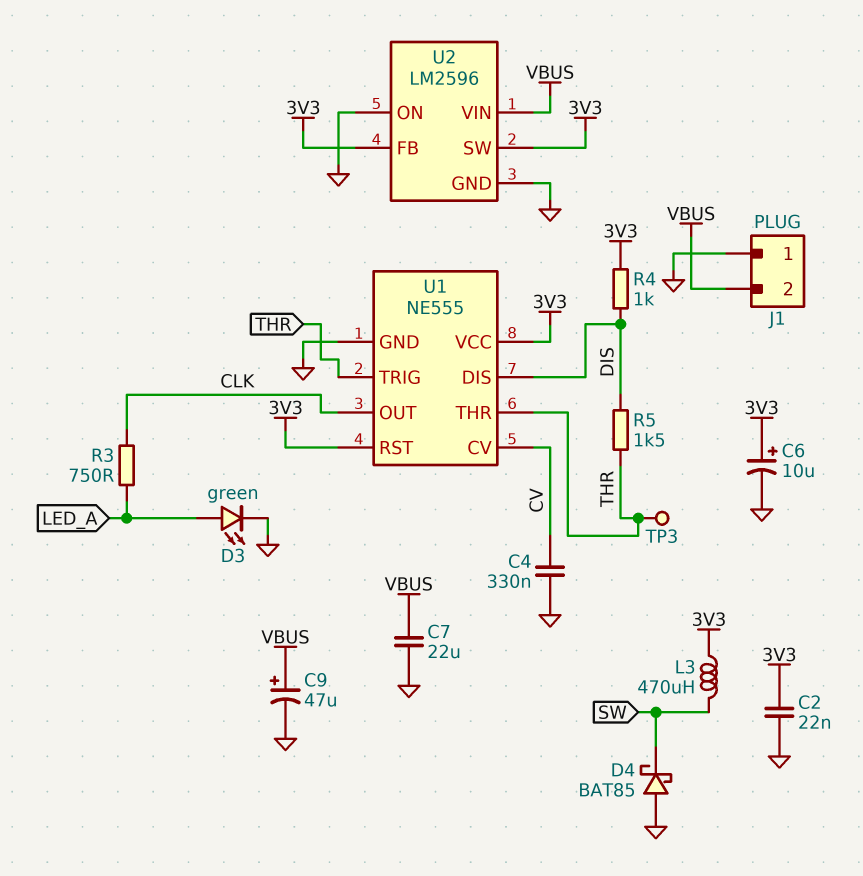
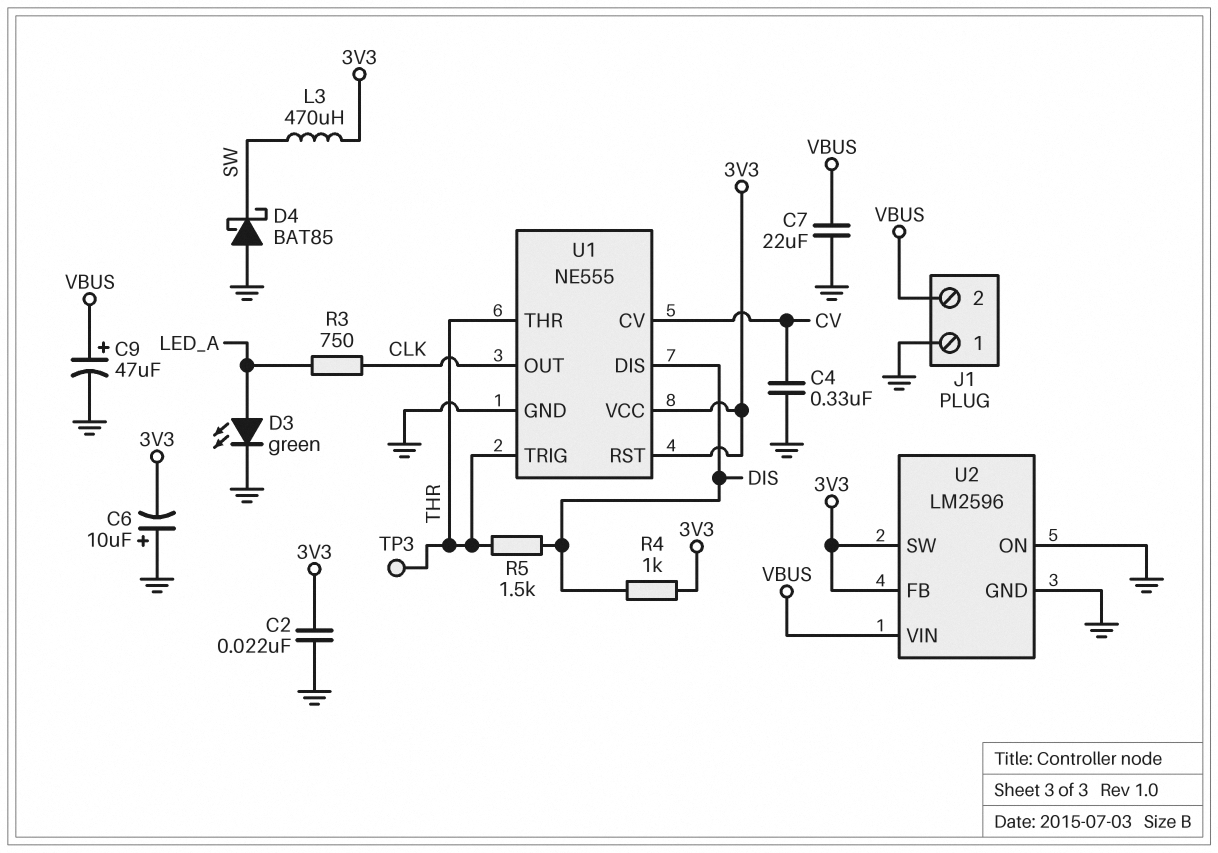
C6: 10uF (plus 3V3, minus GND) -> 10uF (plus GND, minus 3V3)

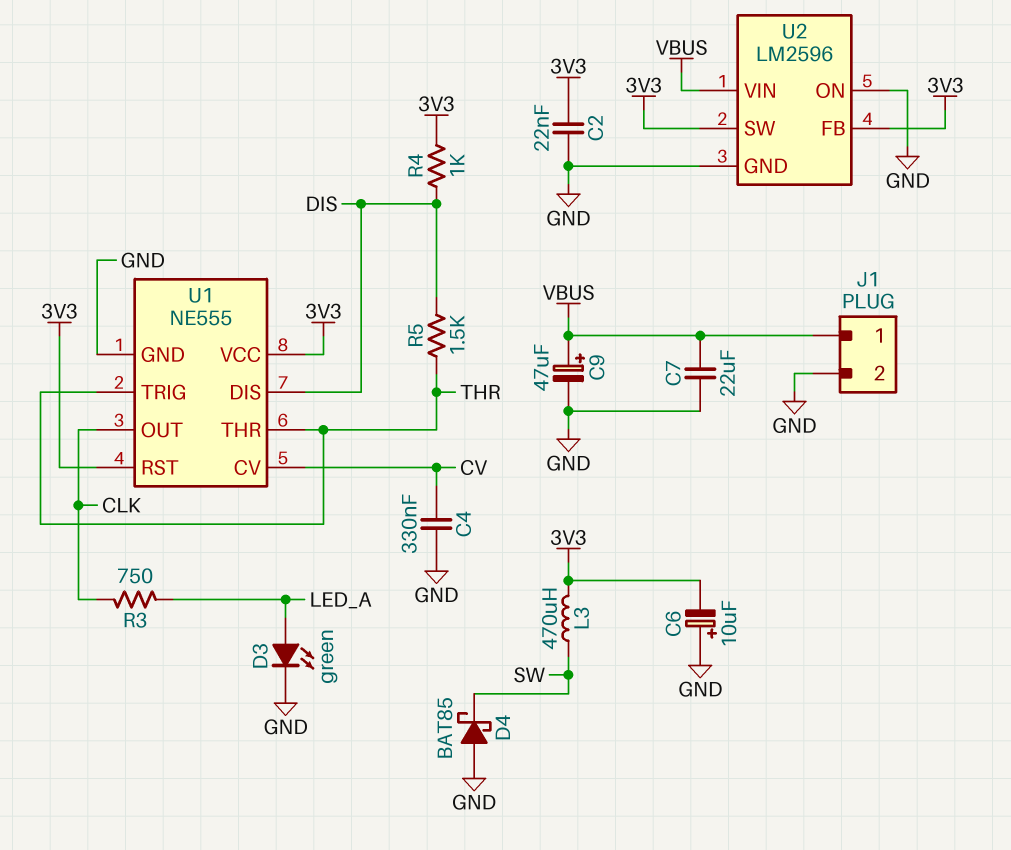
J1 pin 1: GND -> VBUS
J1 pin 2: VBUS -> GND
TP3: test point (THR) -> none

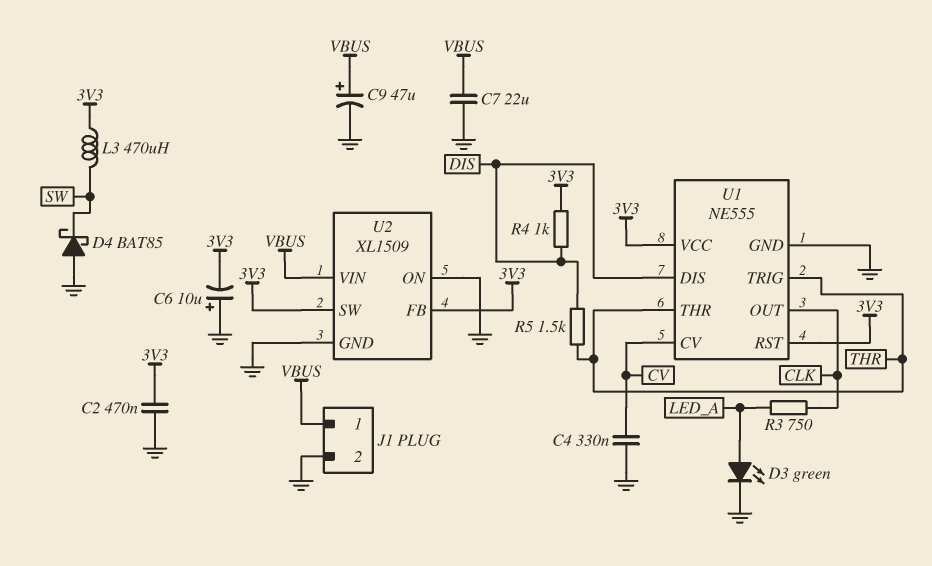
C2: 22nF (3V3, GND) -> 470nF (3V3, GND)
U2: LM2596 -> XL1509

